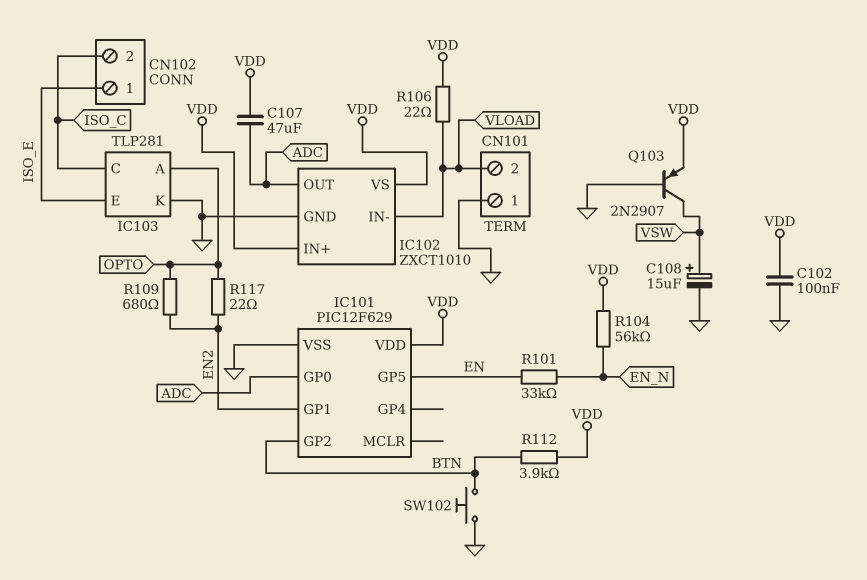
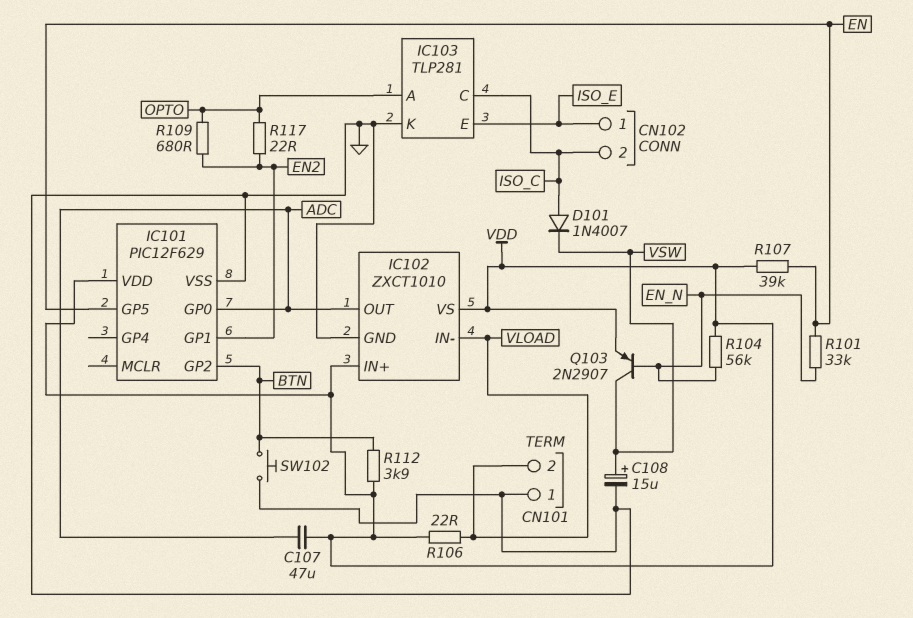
C102: 100nF (GND, VDD) -> none
D101: none -> diode 1N4007 (A ISO_C, K VSW)
Q103: PNP 2N2907 (B GND, C VSW, E VDD) -> PNP 2N2907 (B EN_N, C VSW, E VDD)
R107: none -> 39k (EN, VDD)

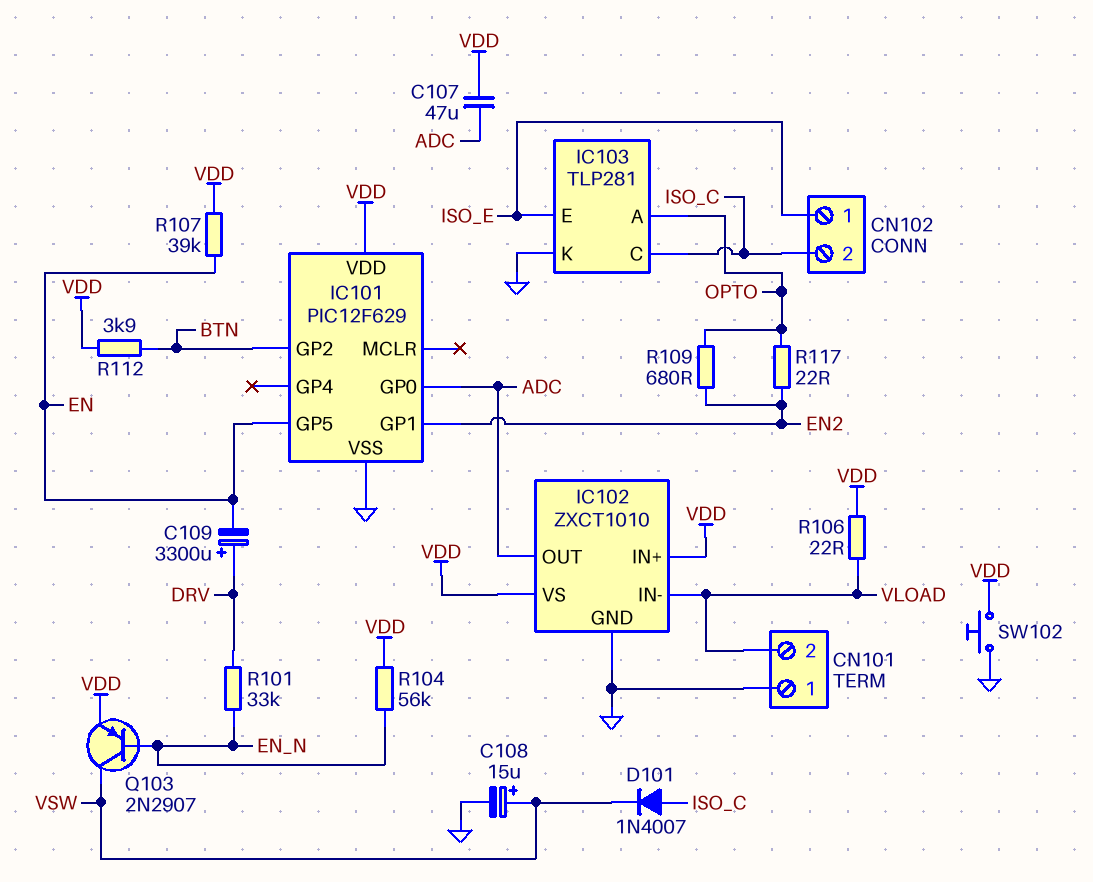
C109: none -> 3300uF (plus DRV, minus EN)
R101: 33k (EN, EN_N) -> 33k (DRV, EN_N)
SW102: button (BTN, GND) -> button (GND, VDD)

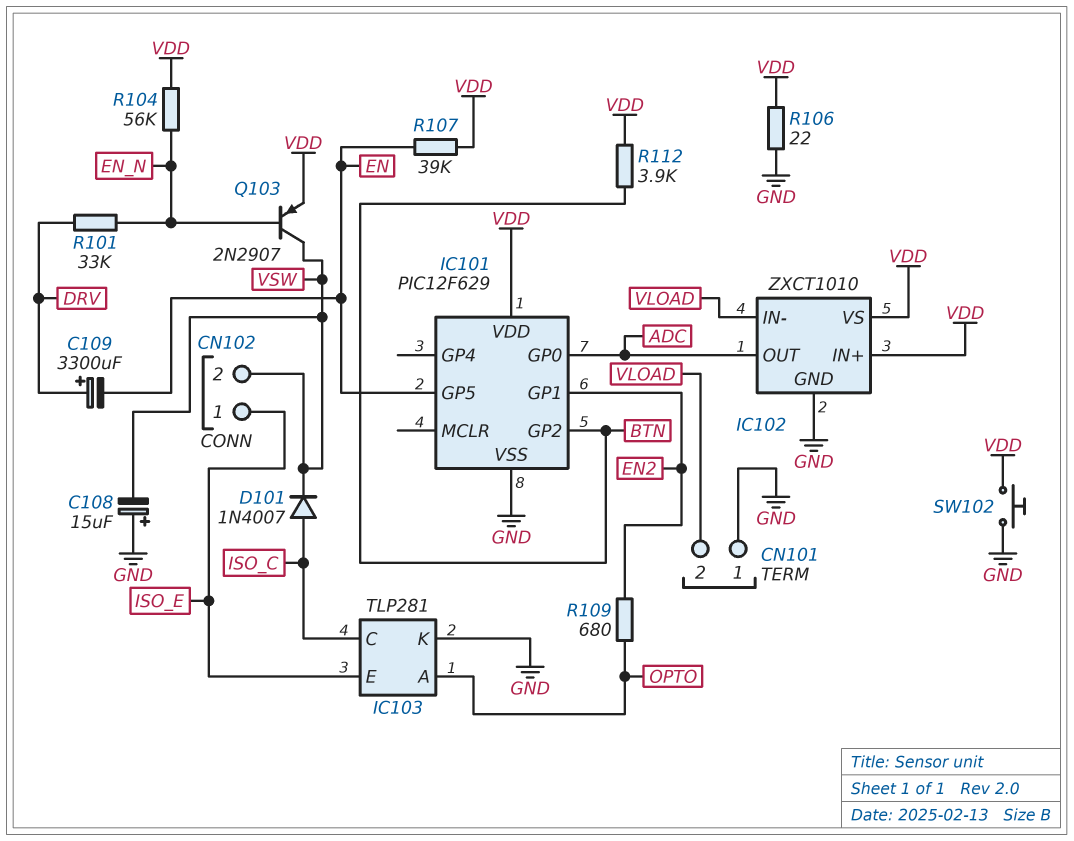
C107: 47uF (ADC, VDD) -> none
C108: 15uF (plus VSW, minus GND) -> 15uF (plus GND, minus VSW)
CN102 pin 2: ISO_C -> VSW
R106: 22 (VDD, VLOAD) -> 22 (GND, VDD)
R117: 22 (EN2, OPTO) -> none

